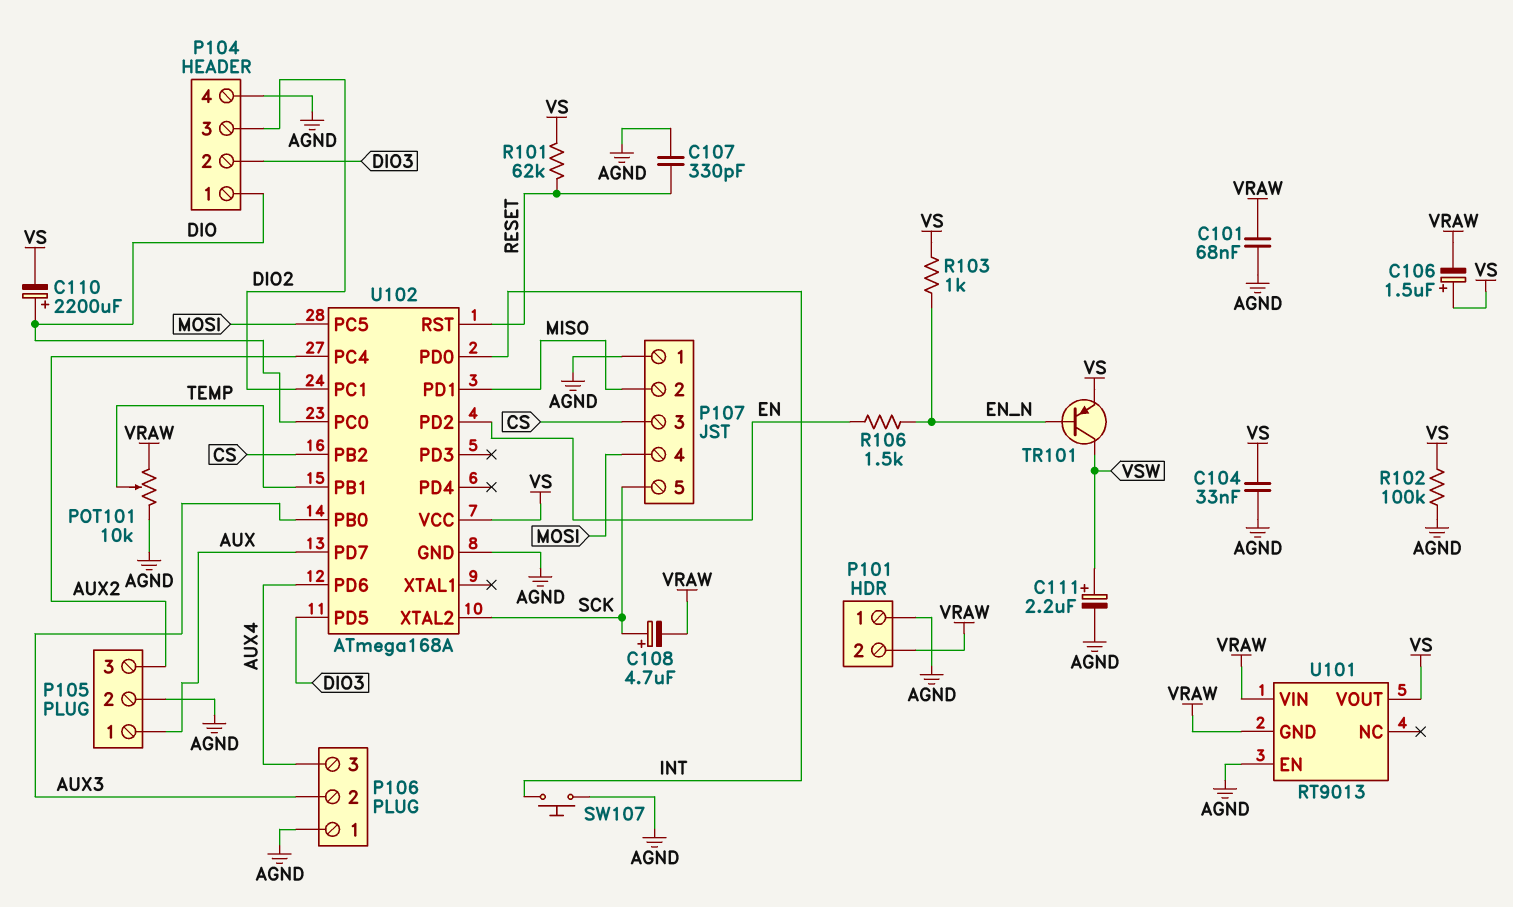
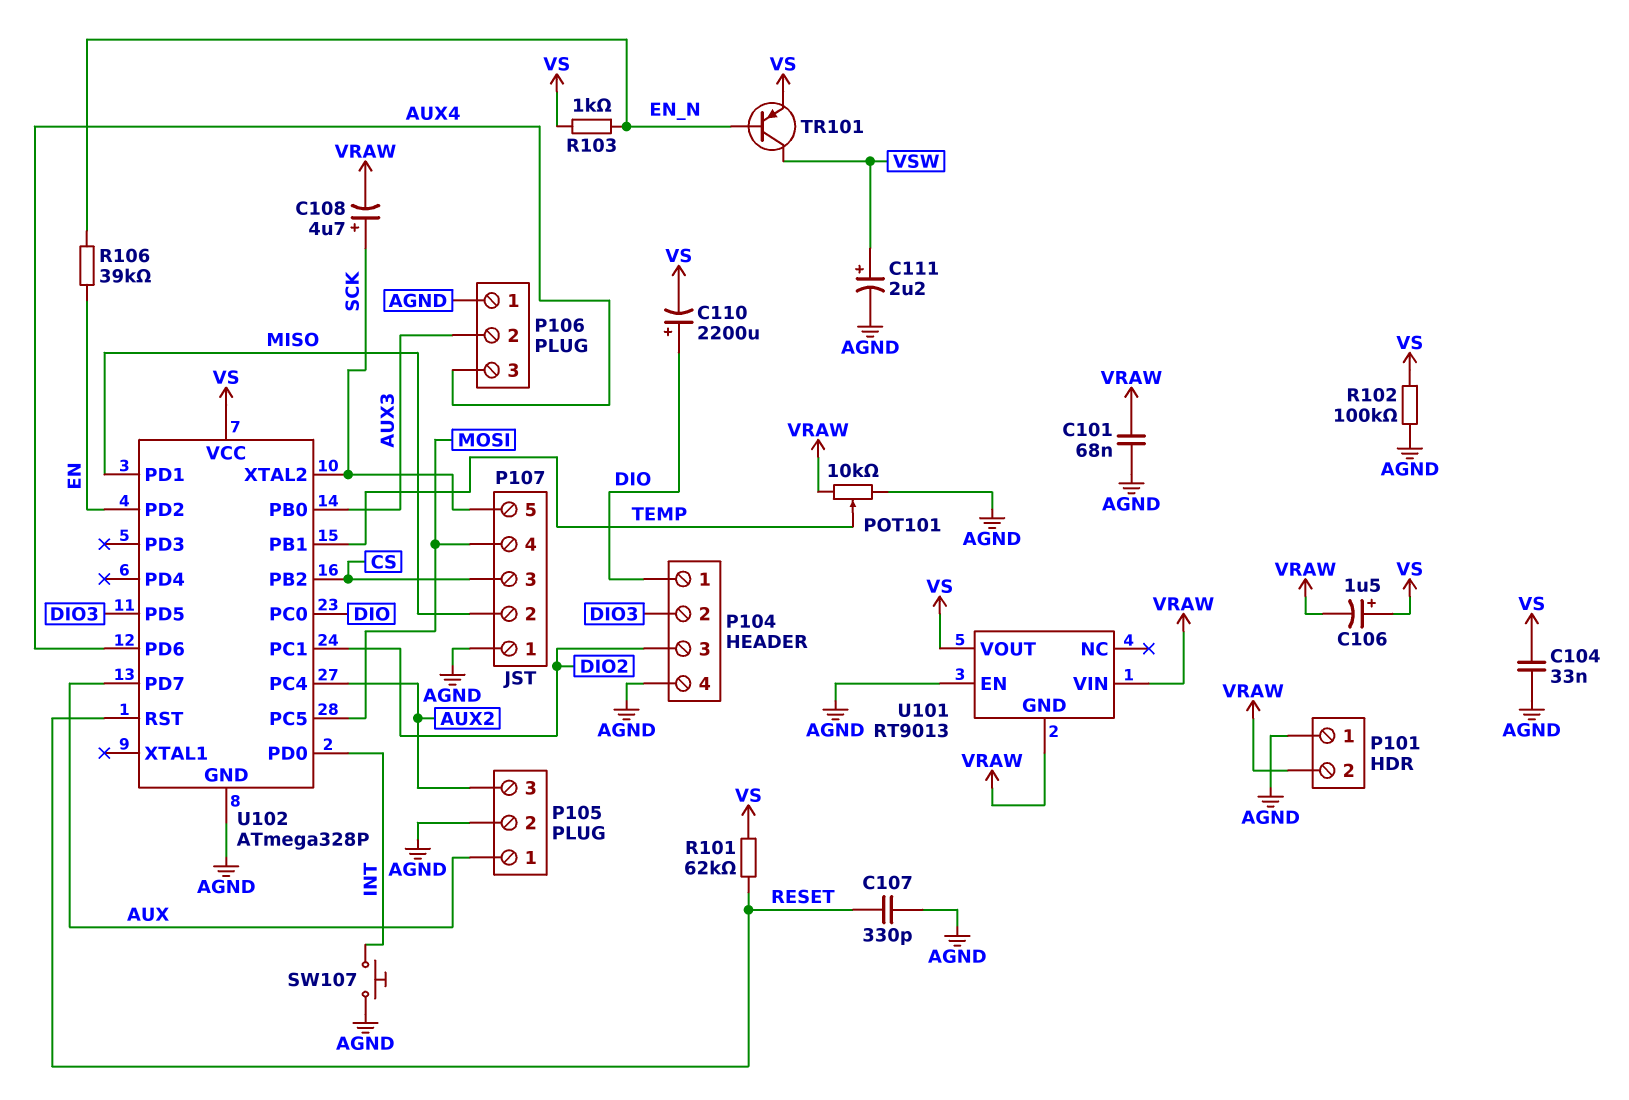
R106: 1.5k (EN, EN_N) -> 39k (EN, EN_N)
U102: ATmega168A -> ATmega328P

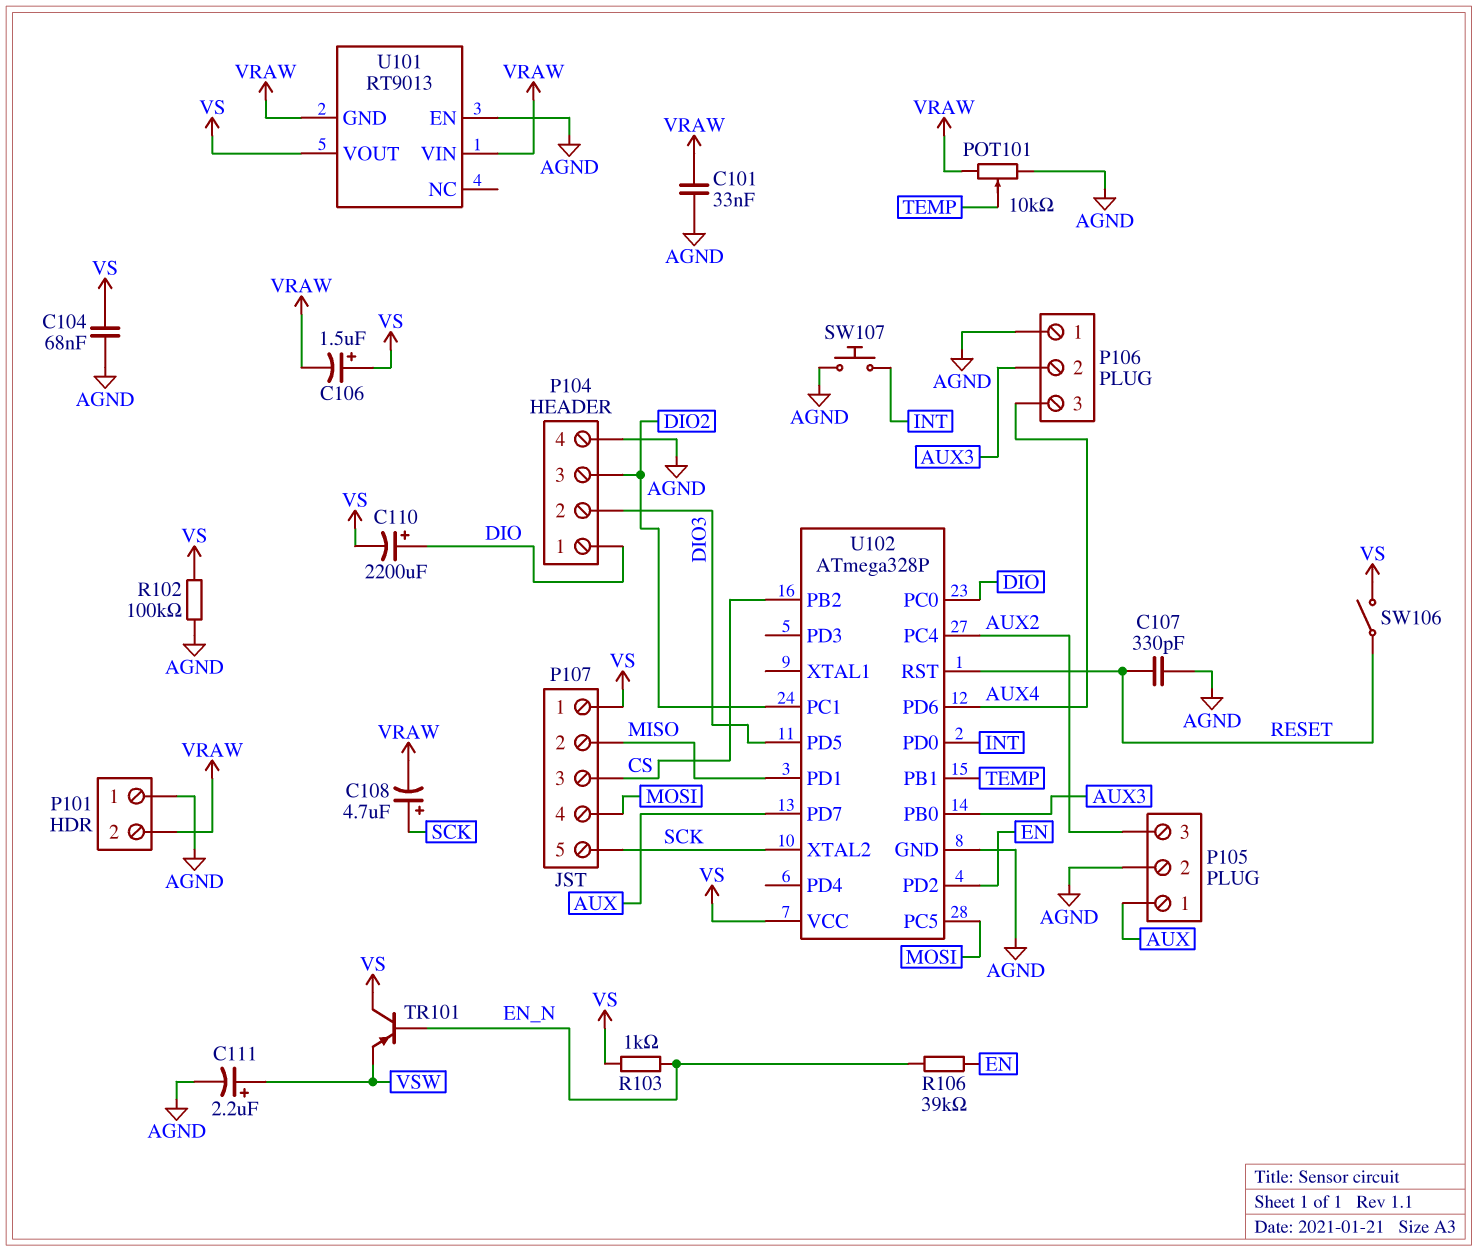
C101: 68nF (AGND, VRAW) -> 33nF (AGND, VRAW)
C104: 33nF (AGND, VS) -> 68nF (AGND, VS)
P107 pin 1: AGND -> VS
R101: 62k (RESET, VS) -> none
SW106: none -> switch (RESET, VS)
TR101: PNP (B EN_N, C VSW, E VS) -> PNP (B EN_N, C VS, E VSW)

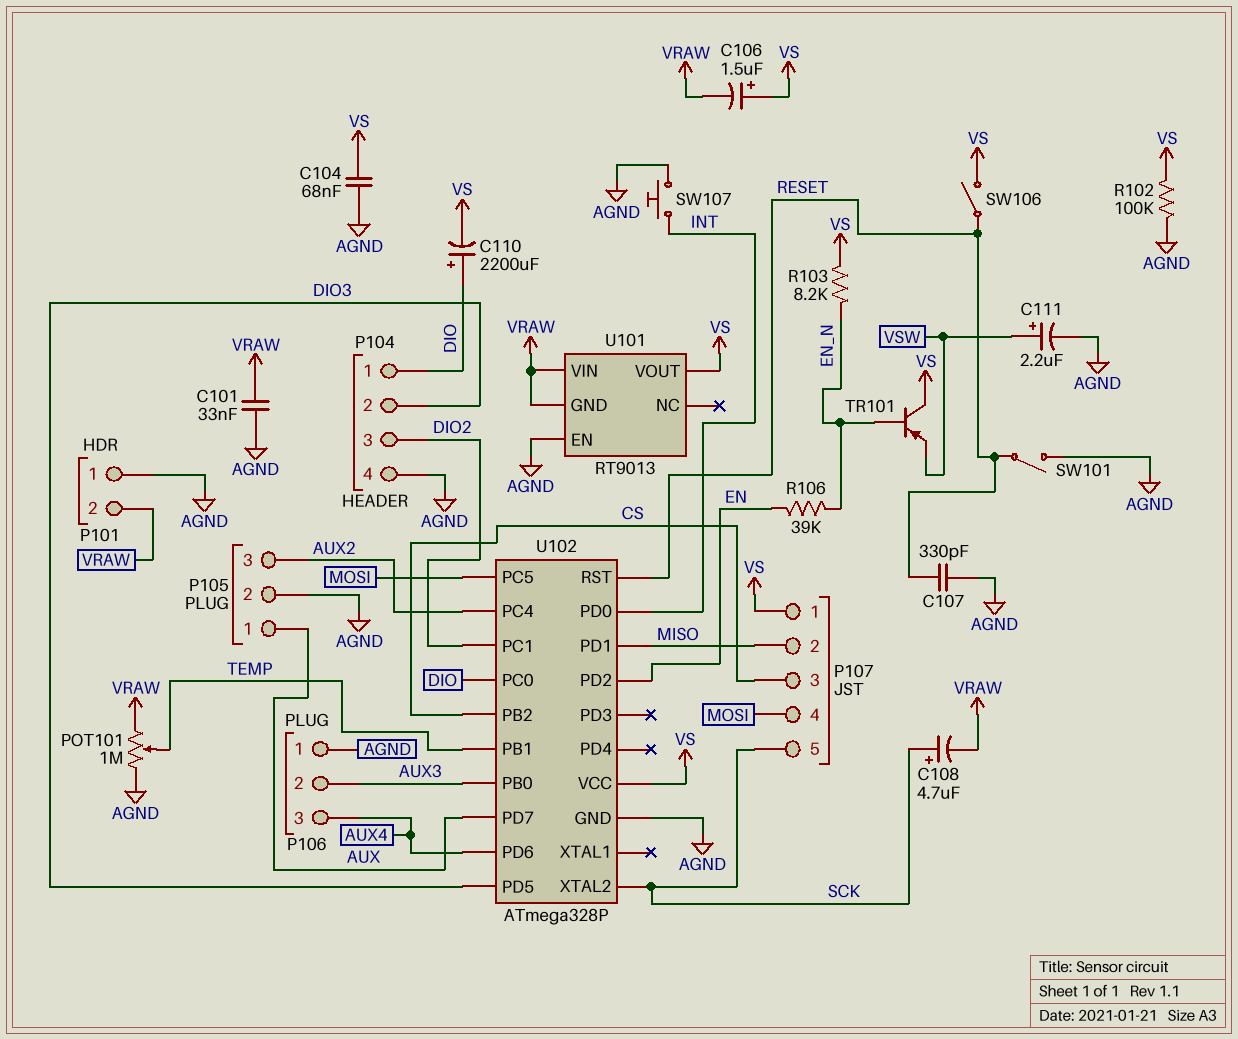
POT101: 10k (AGND, VRAW, wiper TEMP) -> 1M (AGND, VRAW, wiper TEMP)
R103: 1k (EN_N, VS) -> 8.2k (EN_N, VS)
SW101: none -> switch (AGND, RESET)

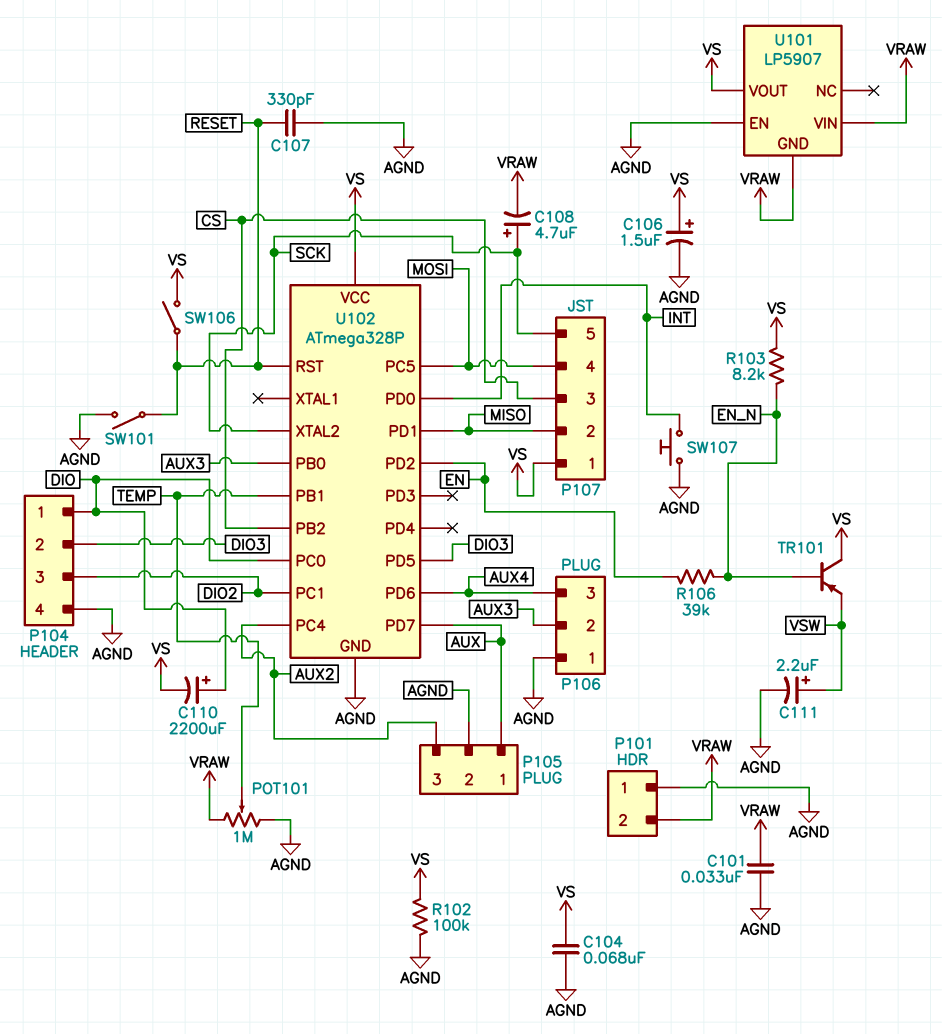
C106: 1.5uF (plus VS, minus VRAW) -> 1.5uF (plus VS, minus AGND)
U101: RT9013 -> LP5907

